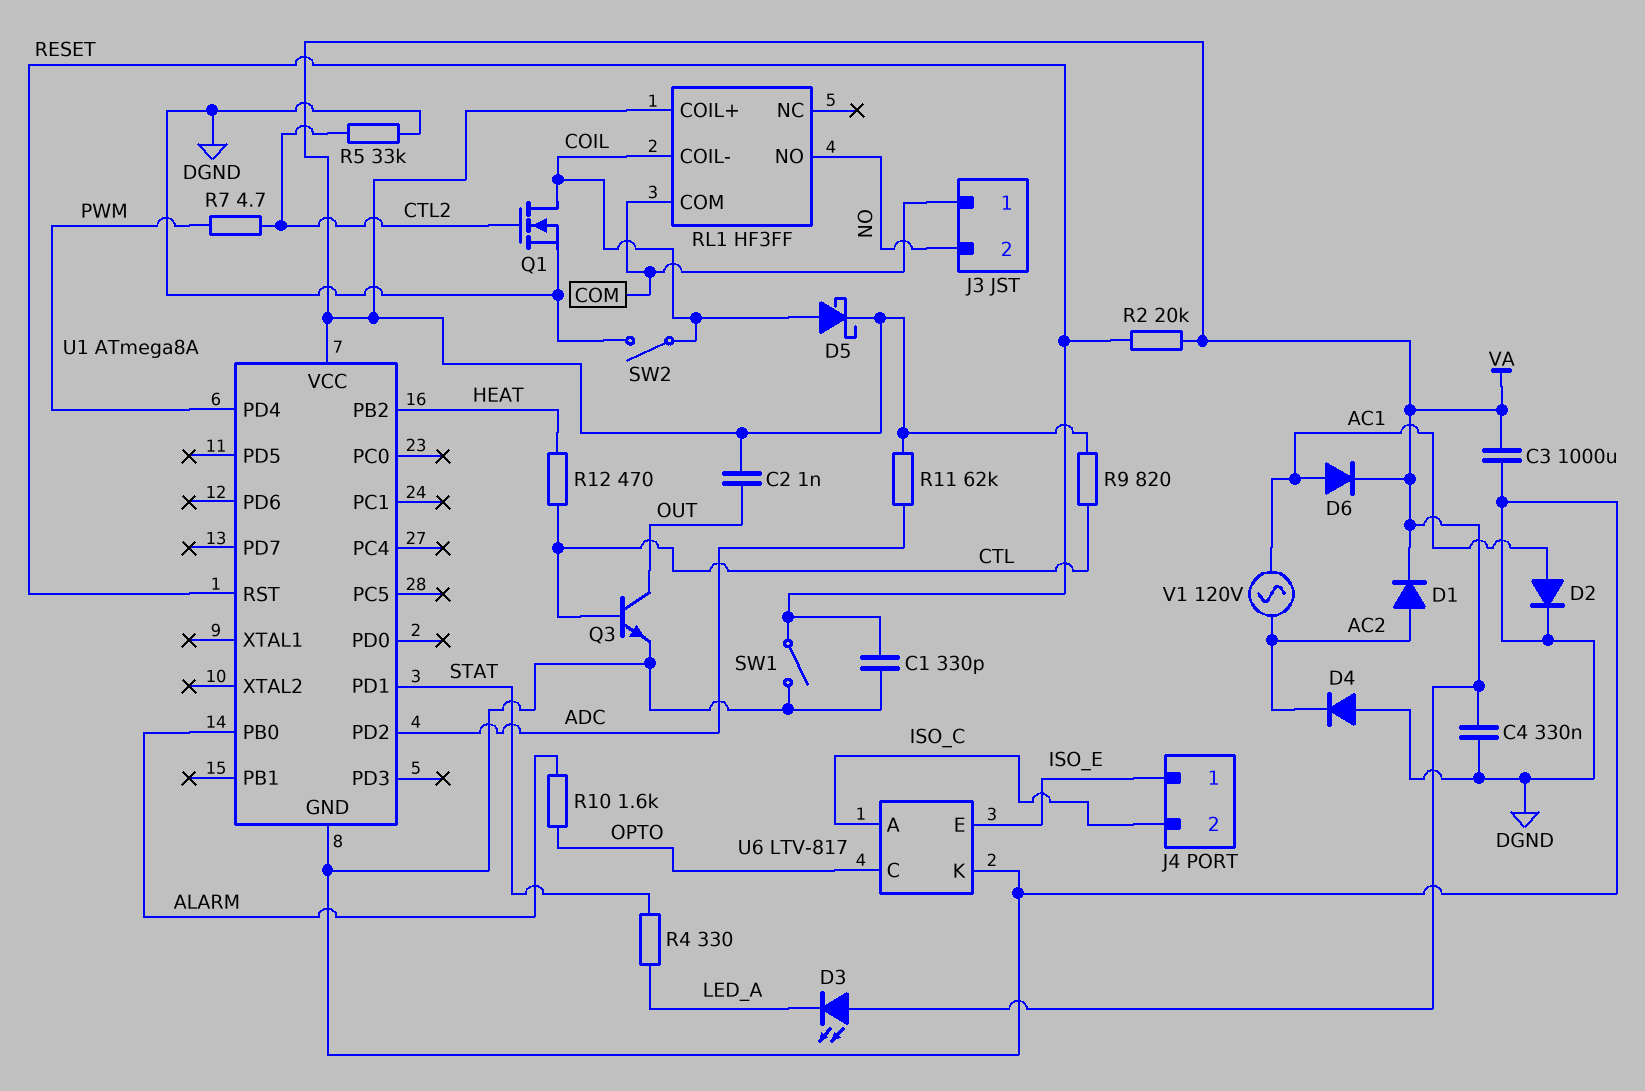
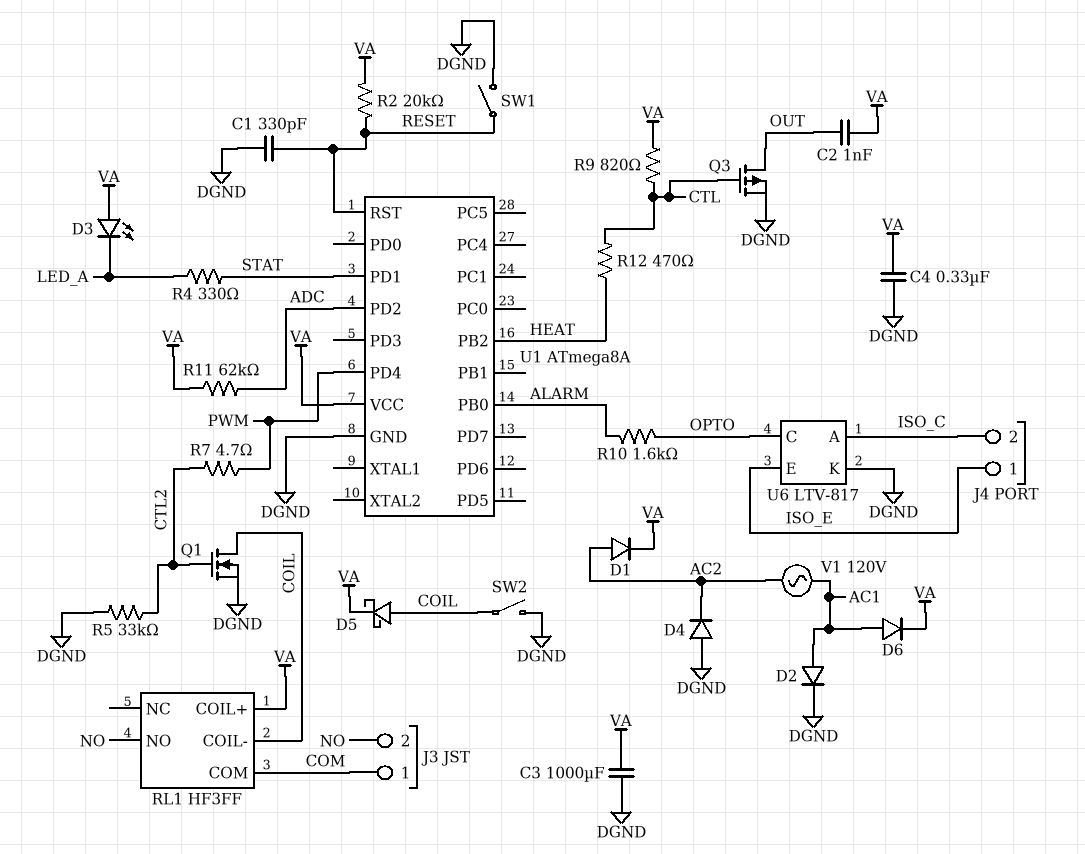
Q3: NPN (B CTL, C OUT, E DGND) -> PMOS (G CTL, D OUT, S DGND)

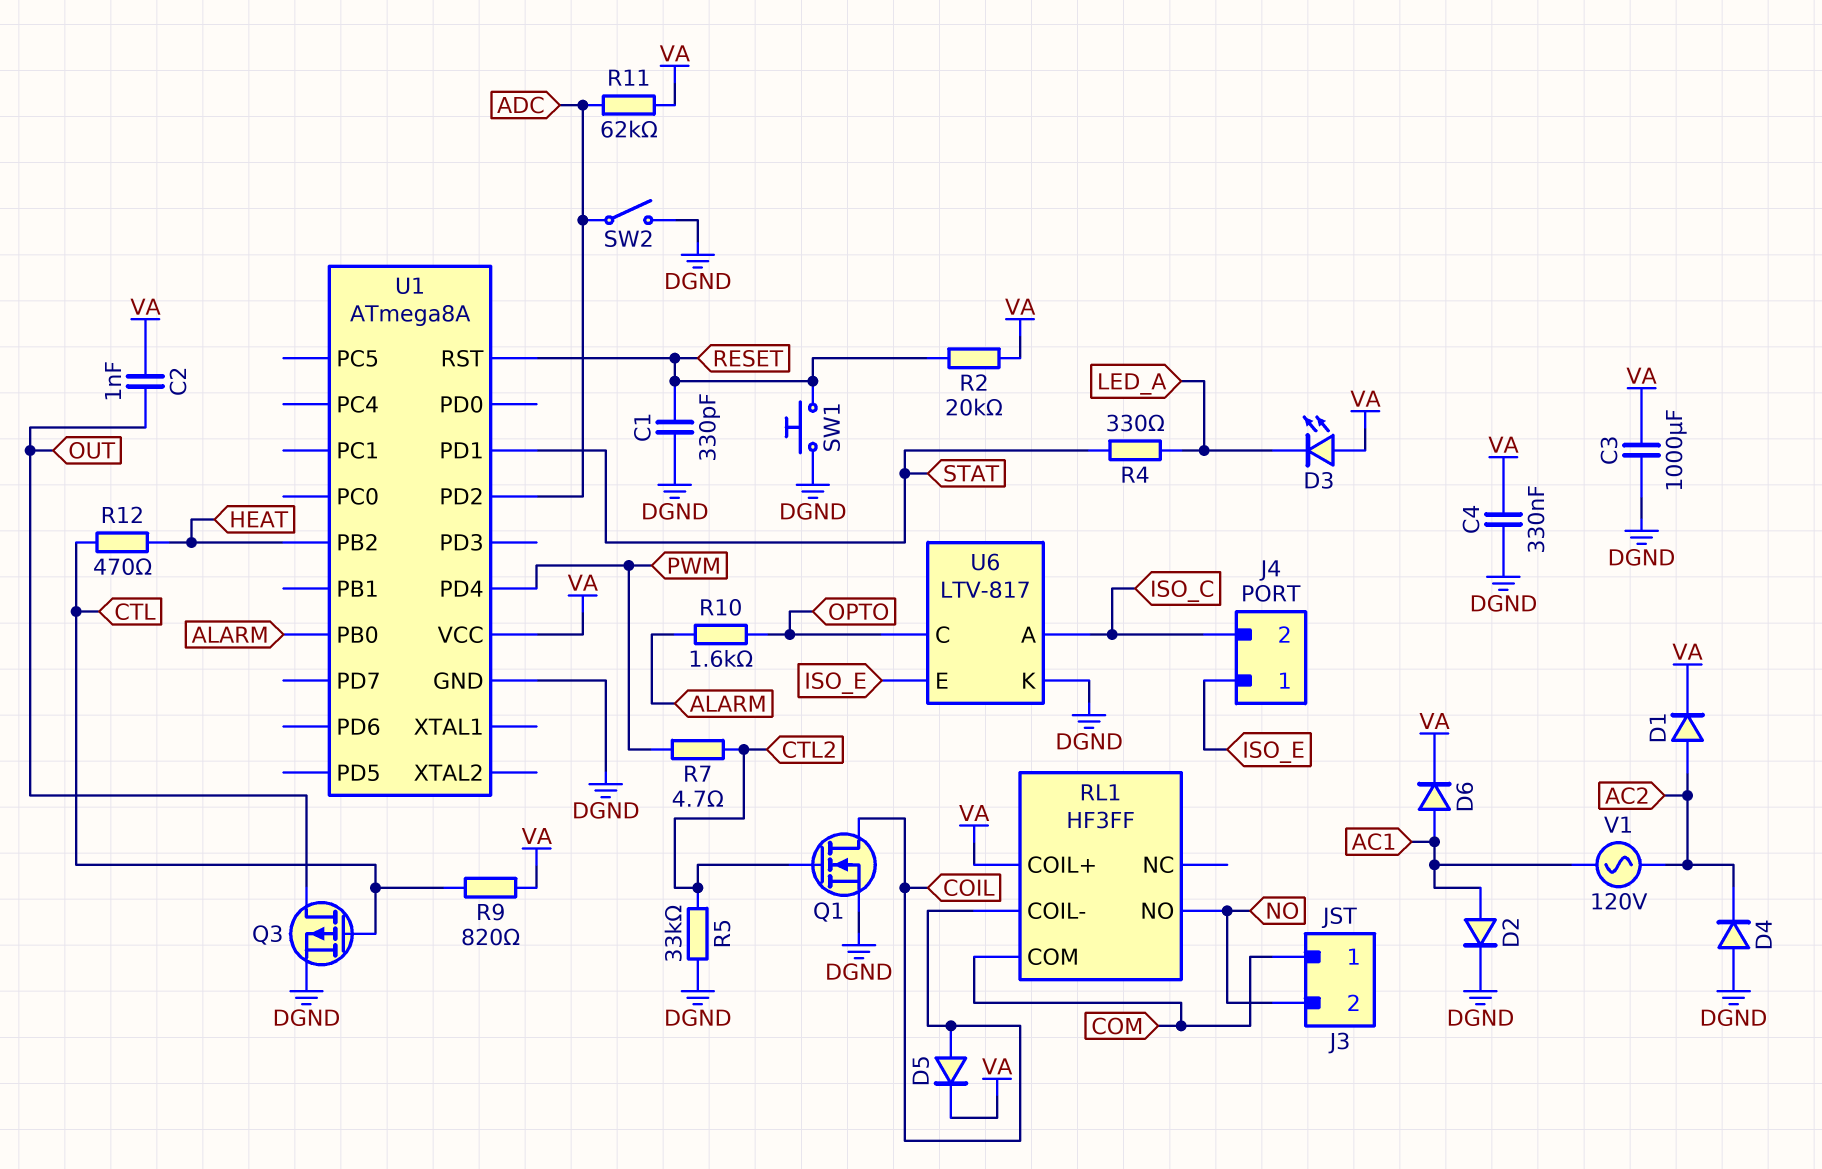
D5: schottky (A COIL, K VA) -> diode (A COIL, K VA)
SW1: switch (DGND, RESET) -> button (DGND, RESET)
SW2: switch (COIL, DGND) -> switch (ADC, DGND)

